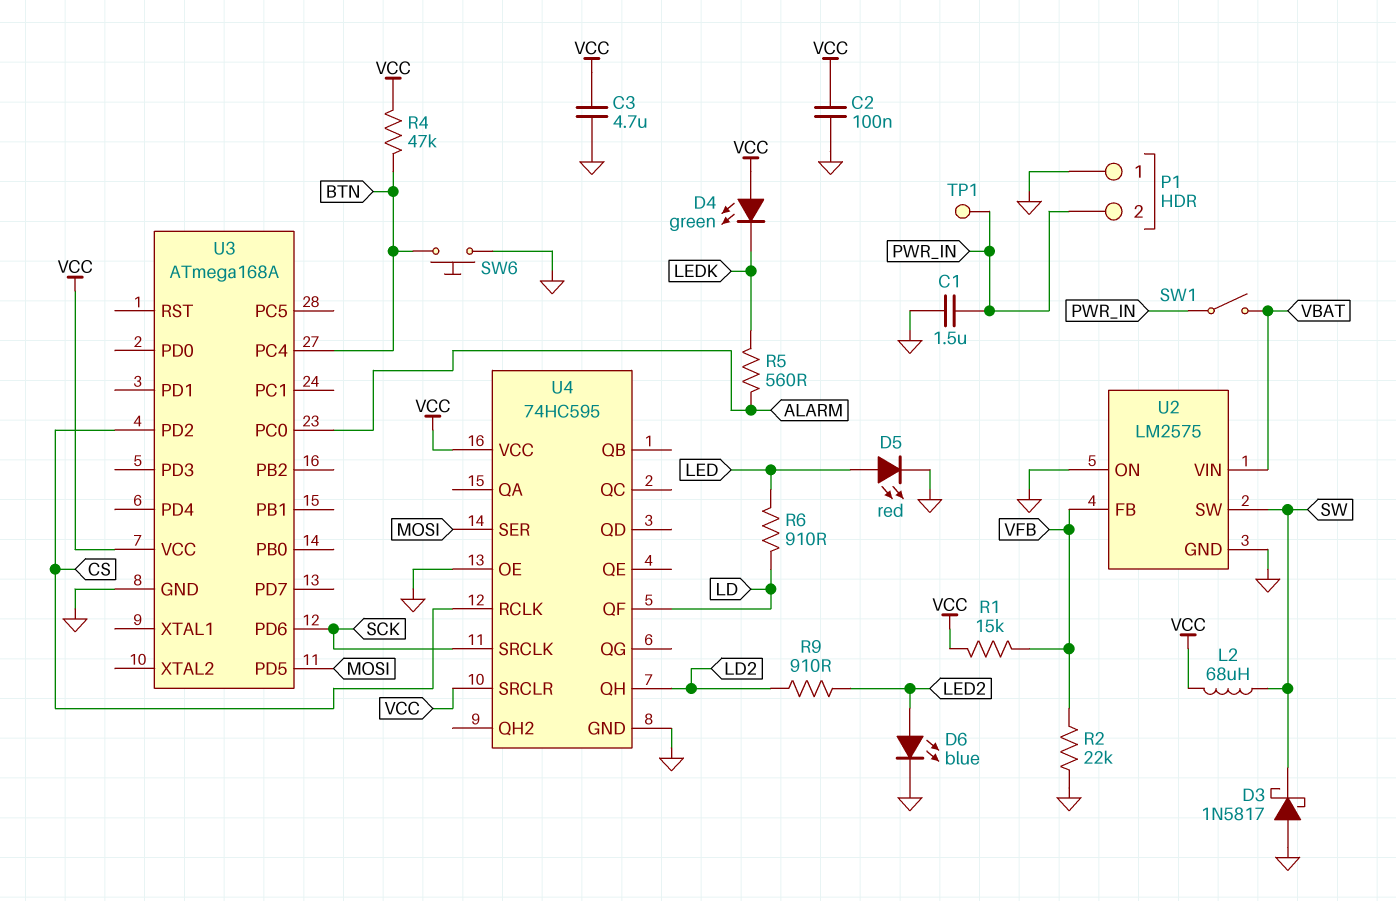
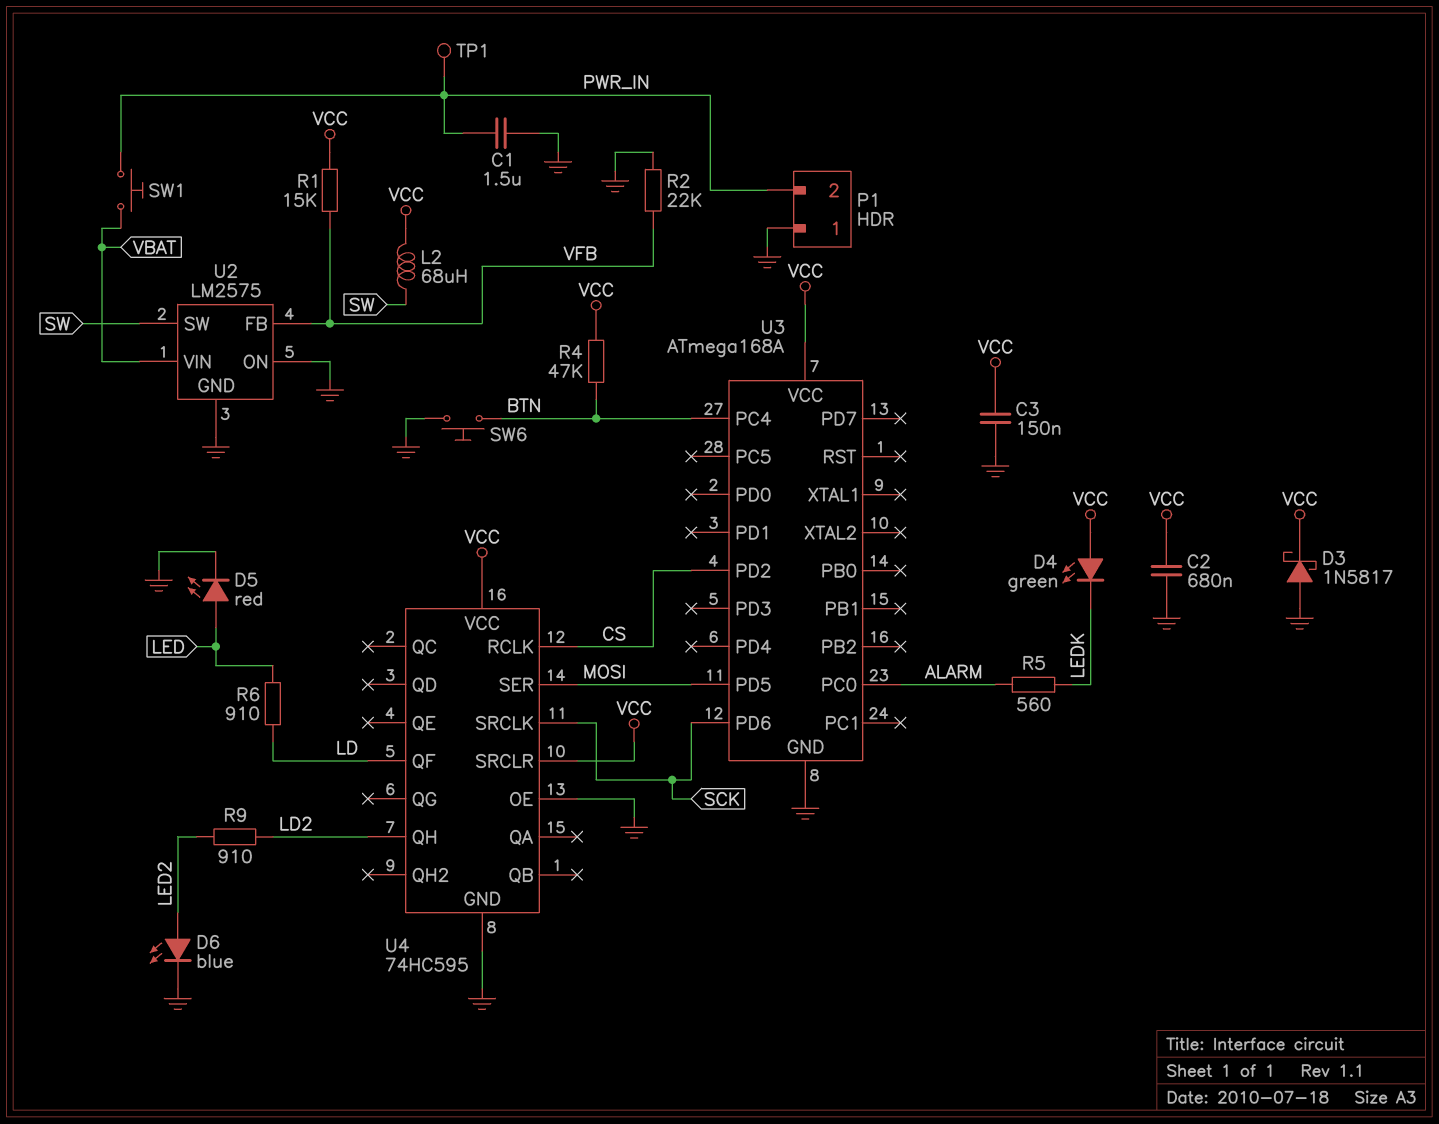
C2: 100nF (GND, VCC) -> 680nF (GND, VCC)
C3: 4.7uF (GND, VCC) -> 150nF (GND, VCC)
D3: schottky 1N5817 (A GND, K SW) -> schottky 1N5817 (A GND, K VCC)
SW1: switch (PWR_IN, VBAT) -> button (PWR_IN, VBAT)

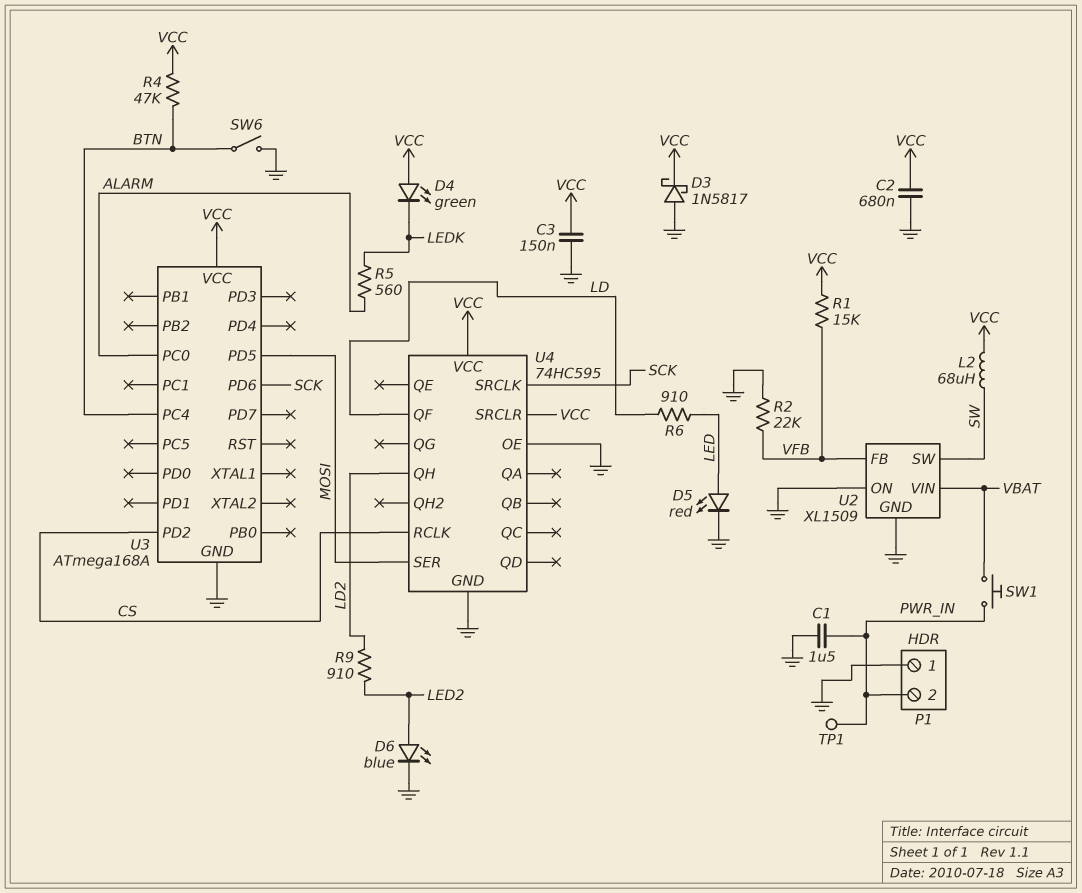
SW6: button (BTN, GND) -> switch (BTN, GND)
U2: LM2575 -> XL1509

